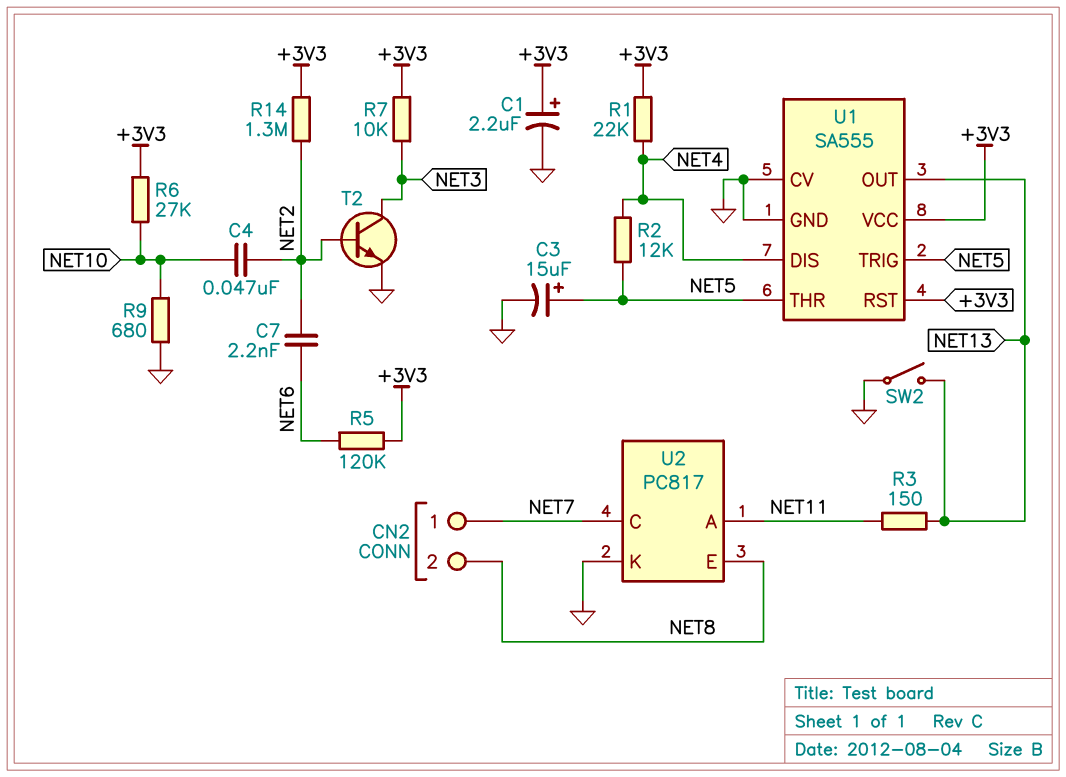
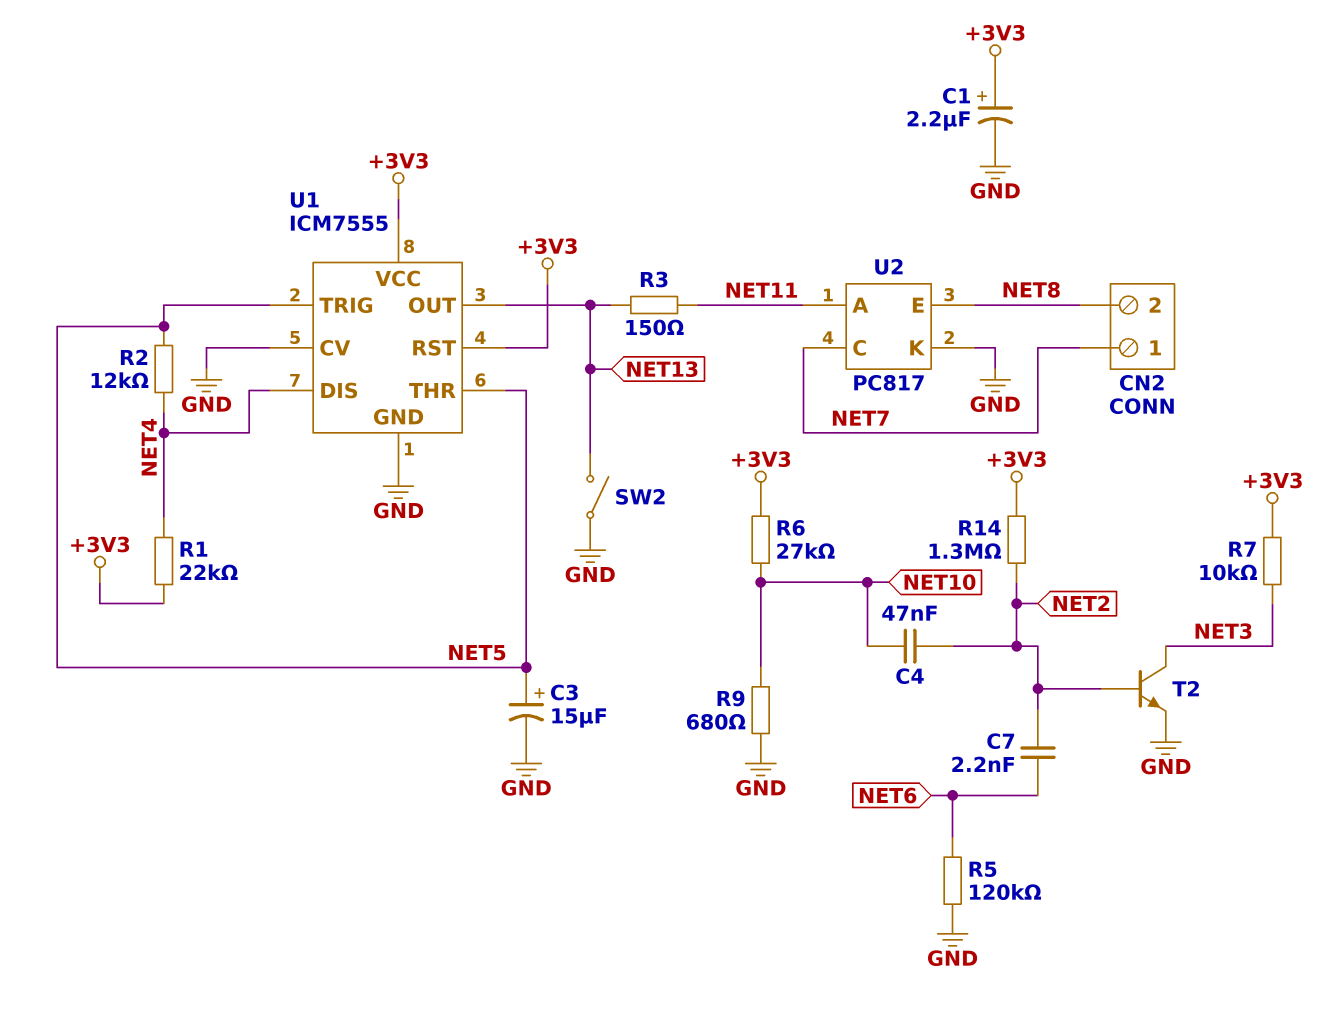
R5: 120k (+3V3, NET6) -> 120k (GND, NET6)
U1: SA555 -> ICM7555

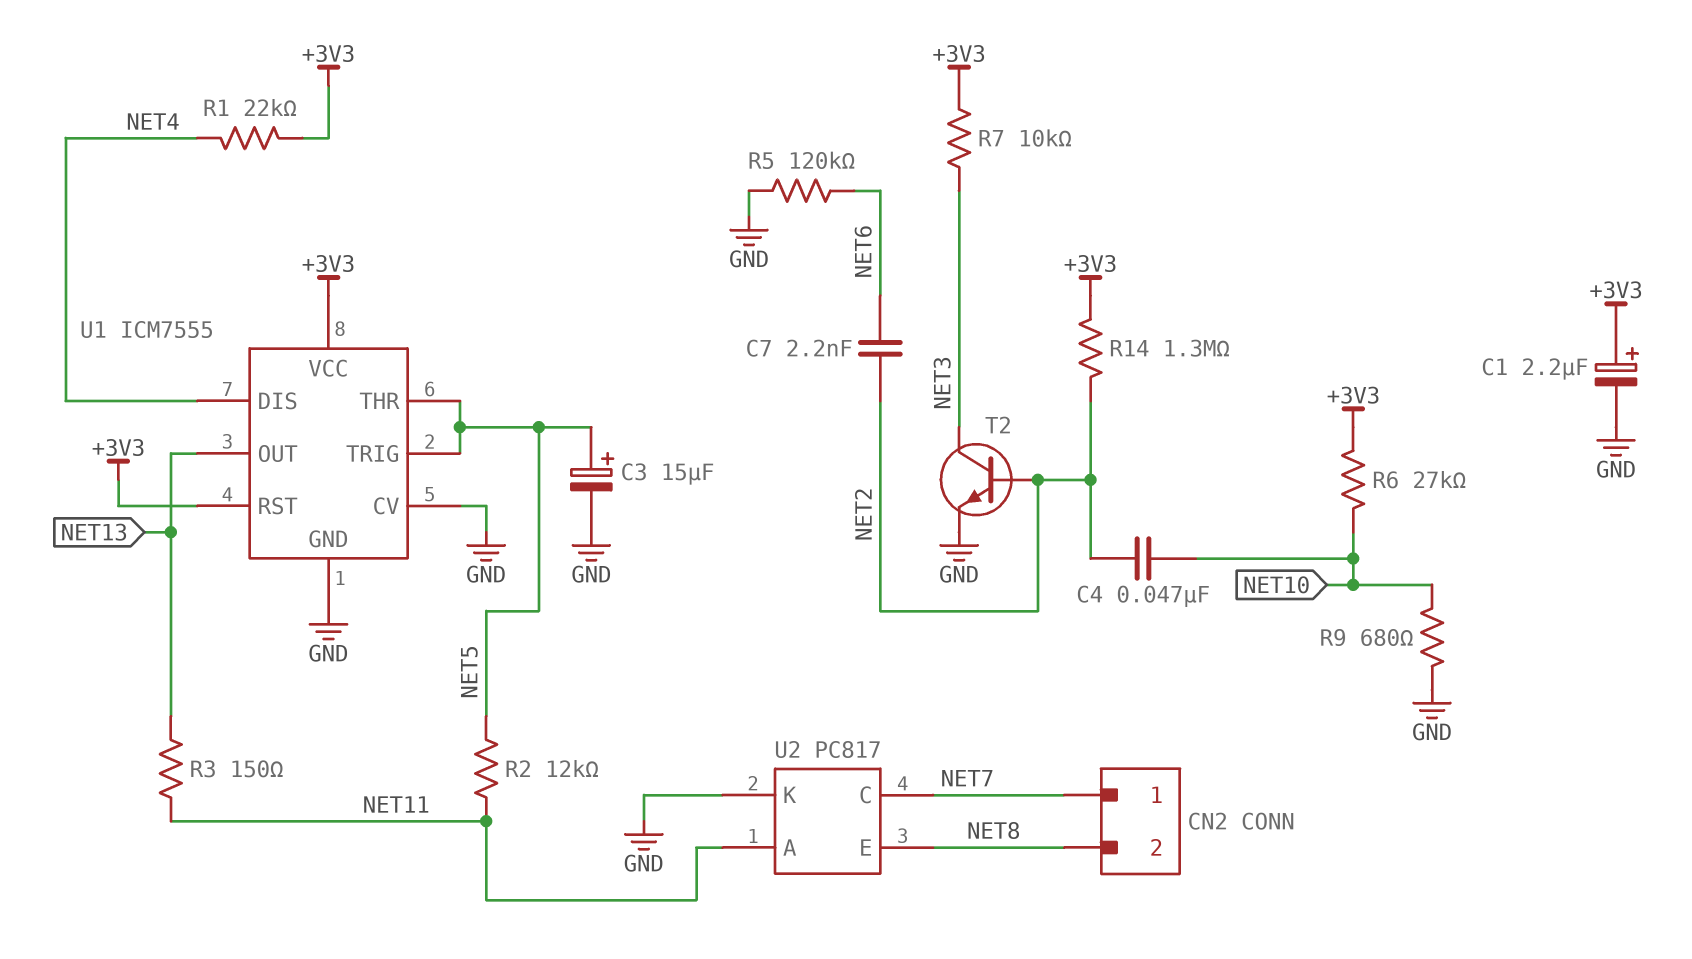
R2: 12k (NET4, NET5) -> 12k (NET5, NET11)
SW2: switch (GND, NET13) -> none

